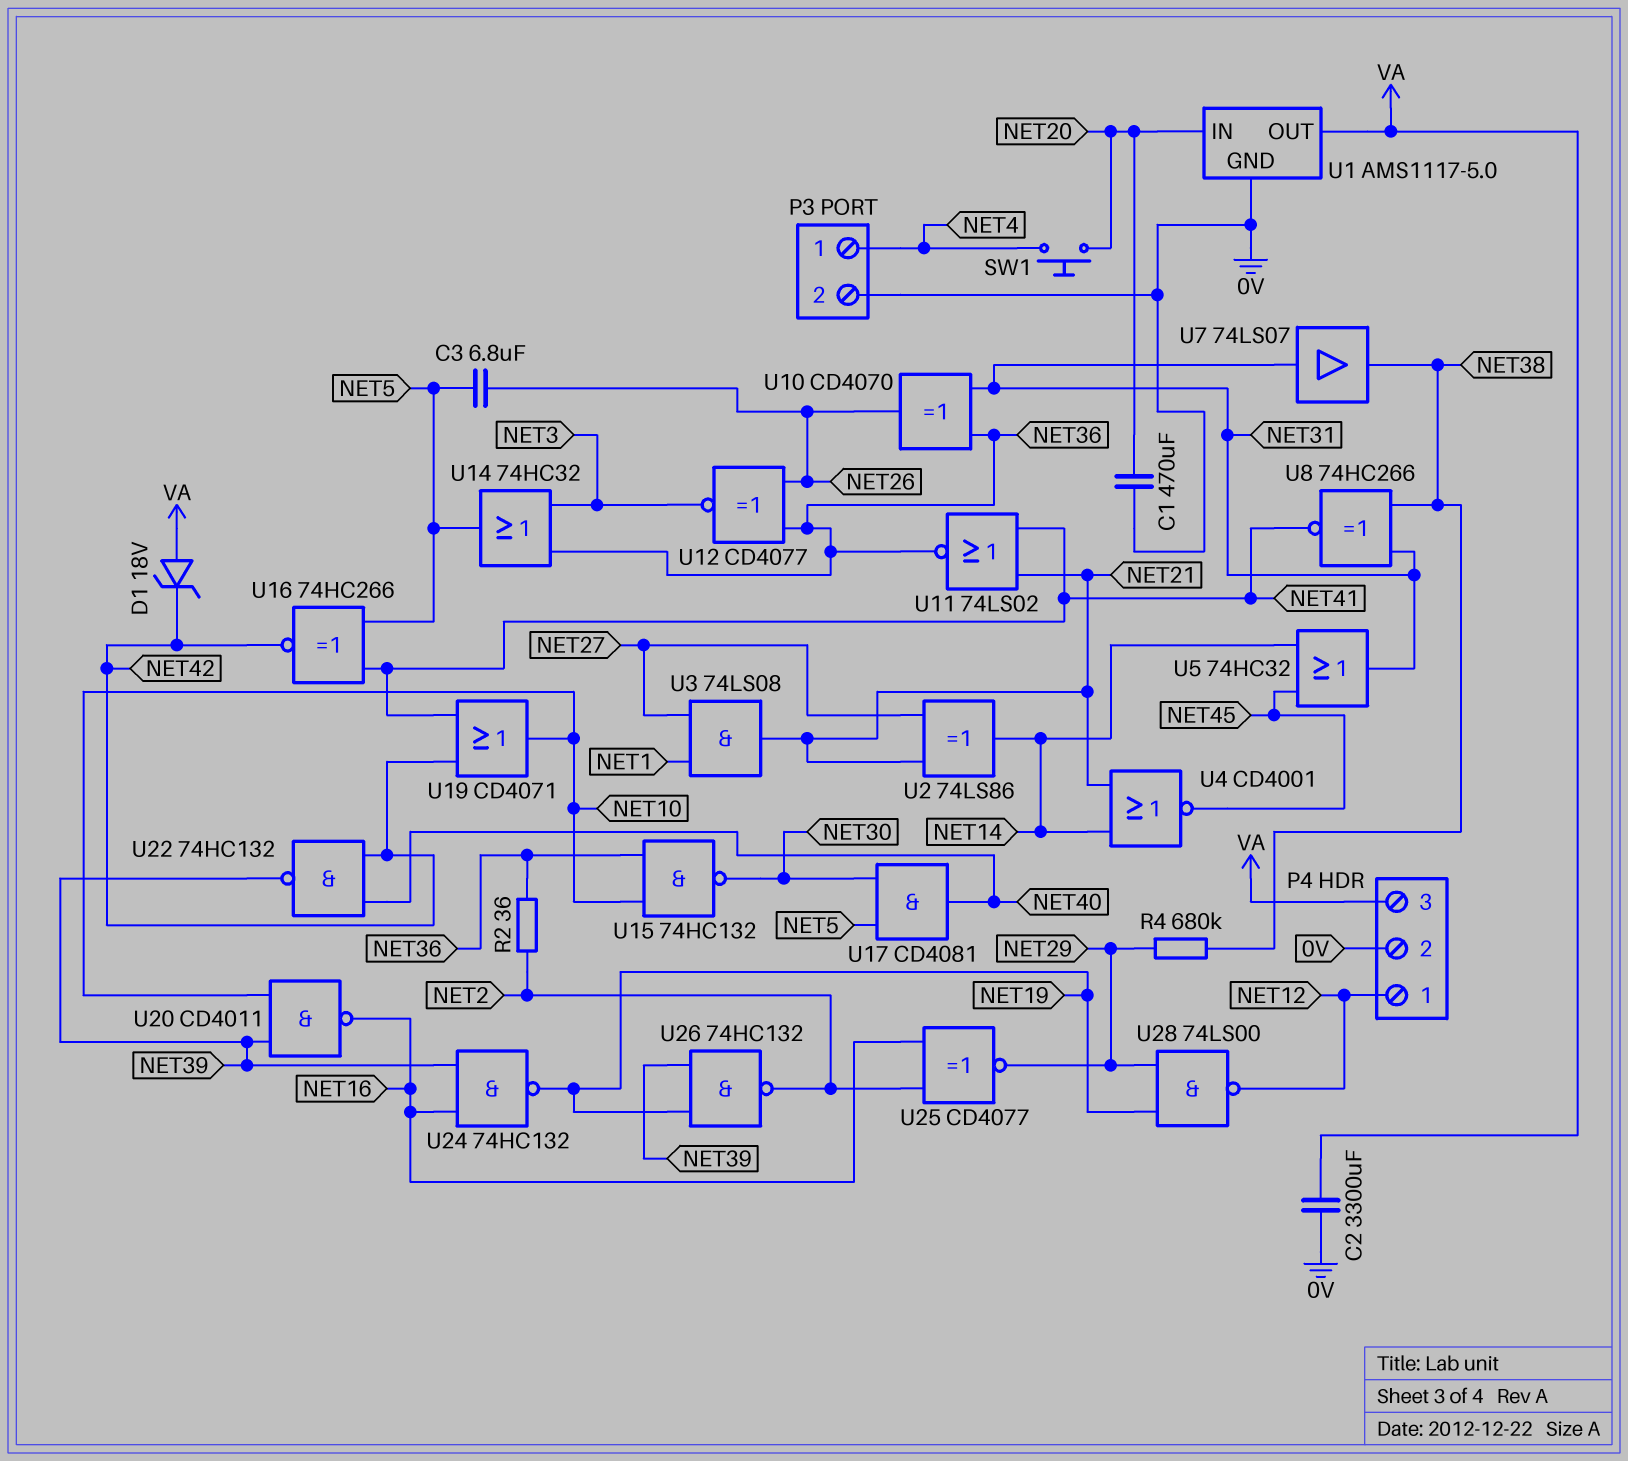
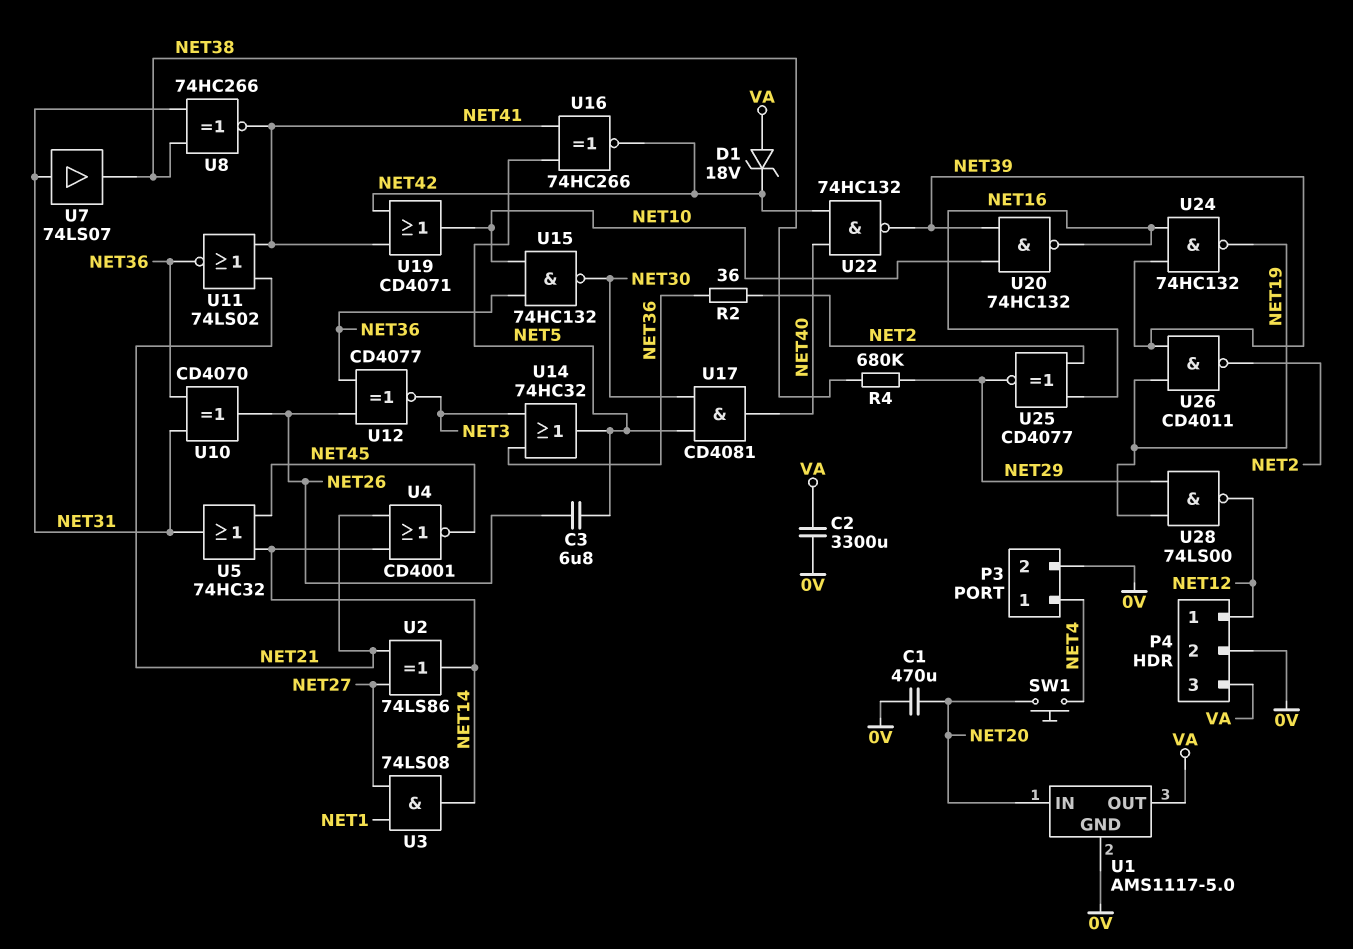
U3: AND 74LS08 (in NET1, in NET27, out NET21) -> AND 74LS08 (in NET1, in NET27, out NET14)
U20: NAND CD4011 (in NET10, in NET39, out NET16) -> NAND 74HC132 (in NET10, in NET39, out NET16)
U26: NAND 74HC132 (in NET19, in NET39, out NET2) -> NAND CD4011 (in NET19, in NET39, out NET2)

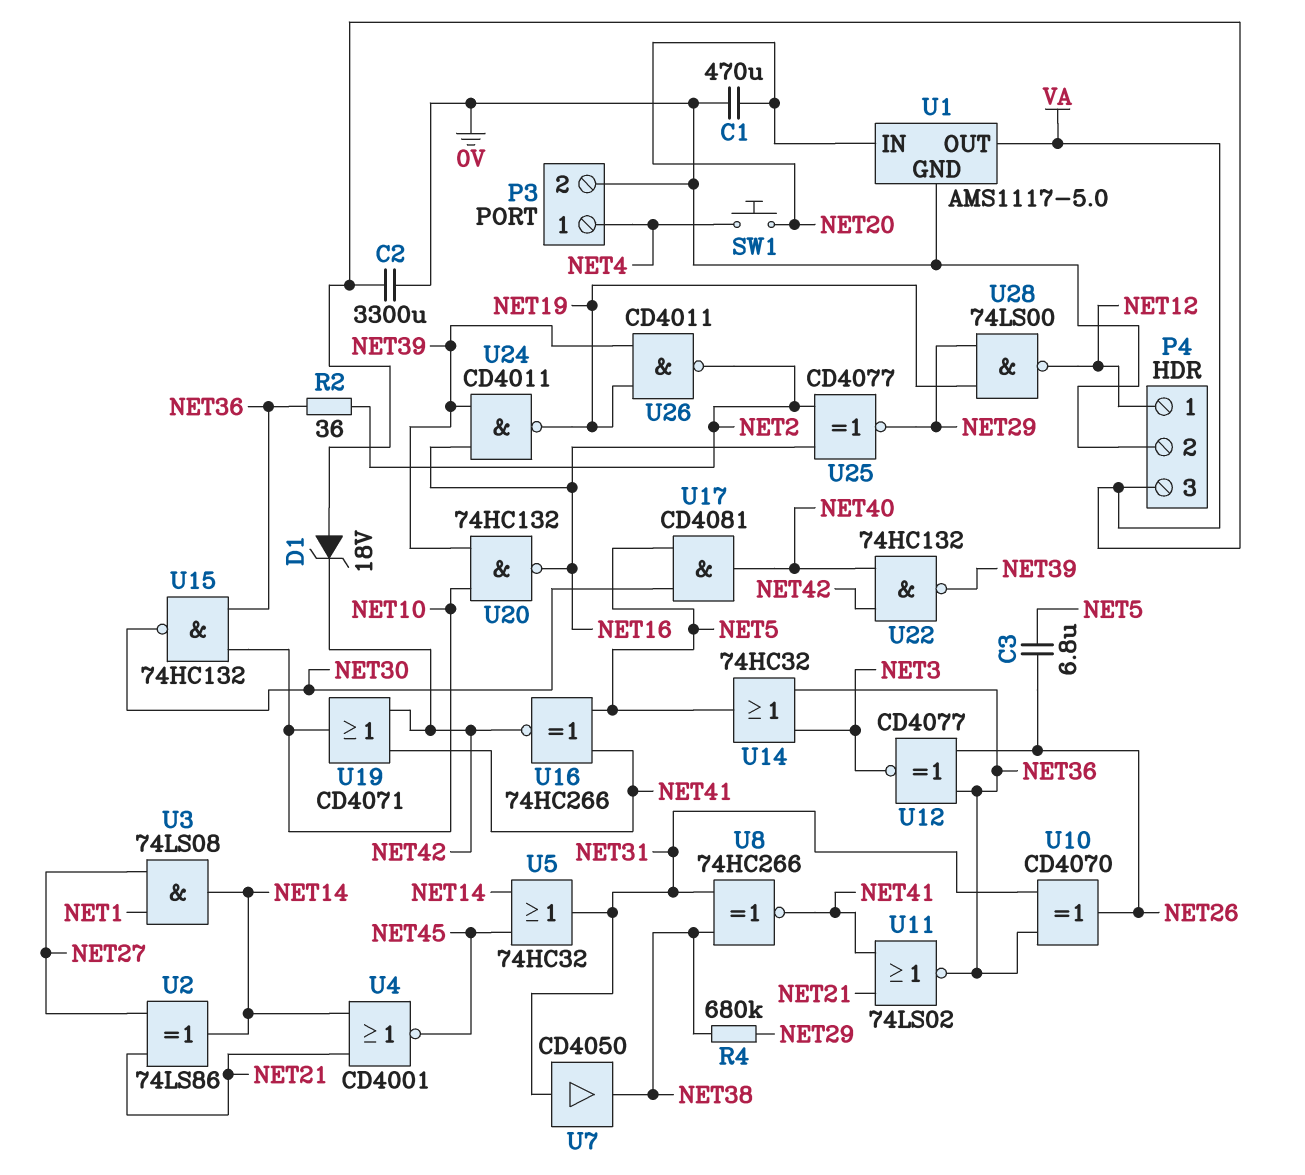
U7: buffer 74LS07 (in NET31, out NET38) -> buffer CD4050 (in NET31, out NET38)
U24: NAND 74HC132 (in NET16, in NET39, out NET19) -> NAND CD4011 (in NET16, in NET39, out NET19)

